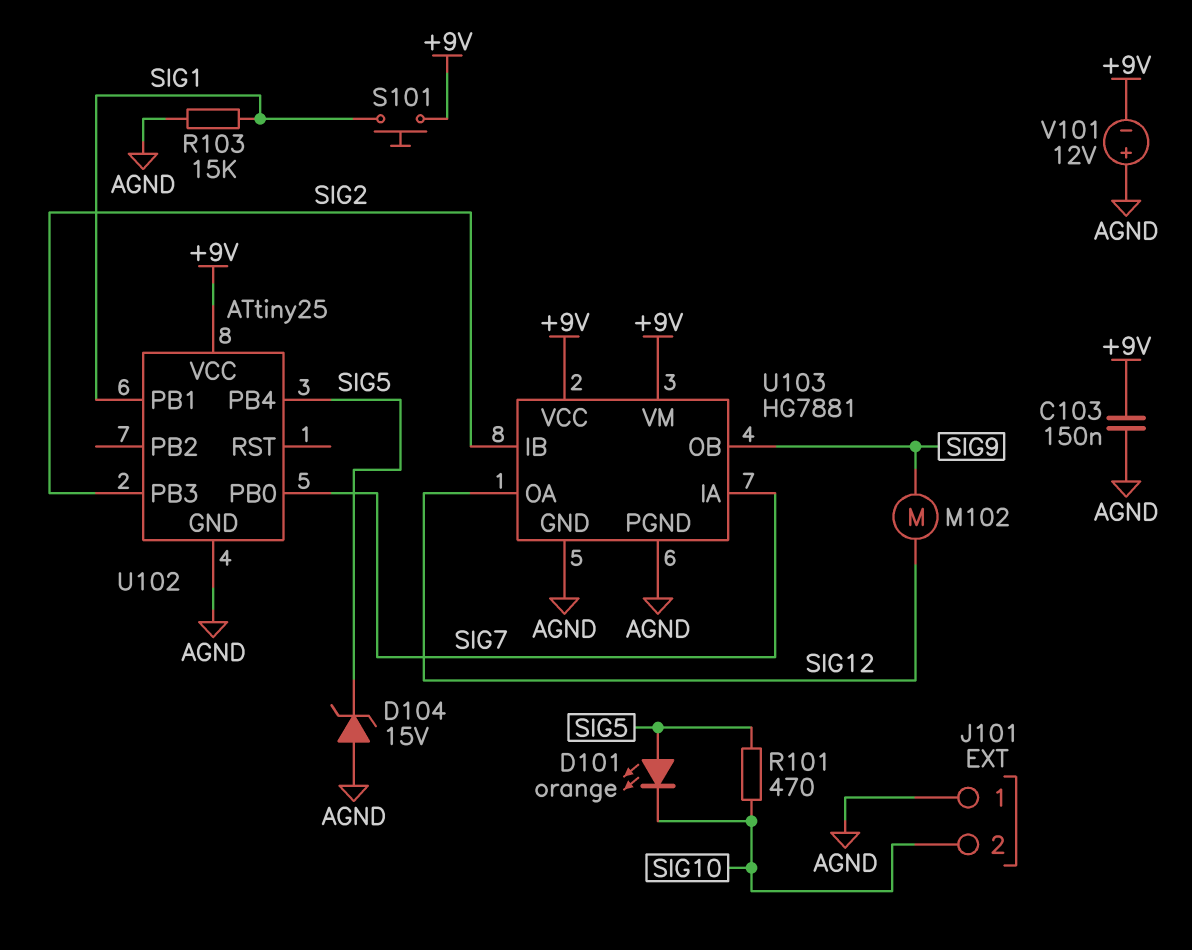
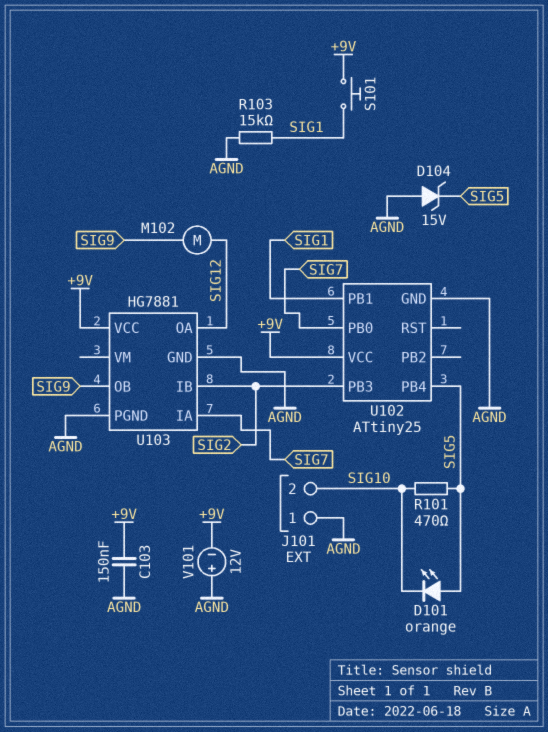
U103 pin VM: +9V -> none

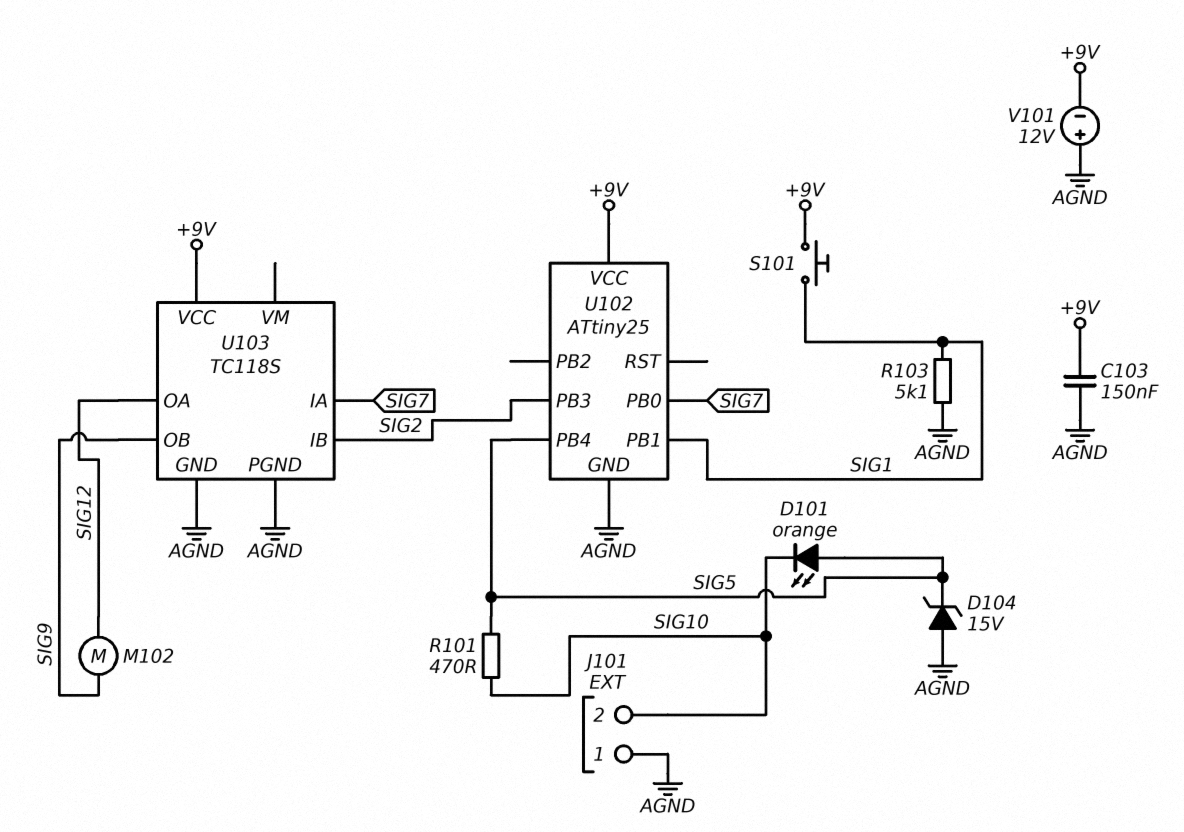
R103: 15k (AGND, SIG1) -> 5.1k (AGND, SIG1)
U103: HG7881 -> TC118S

